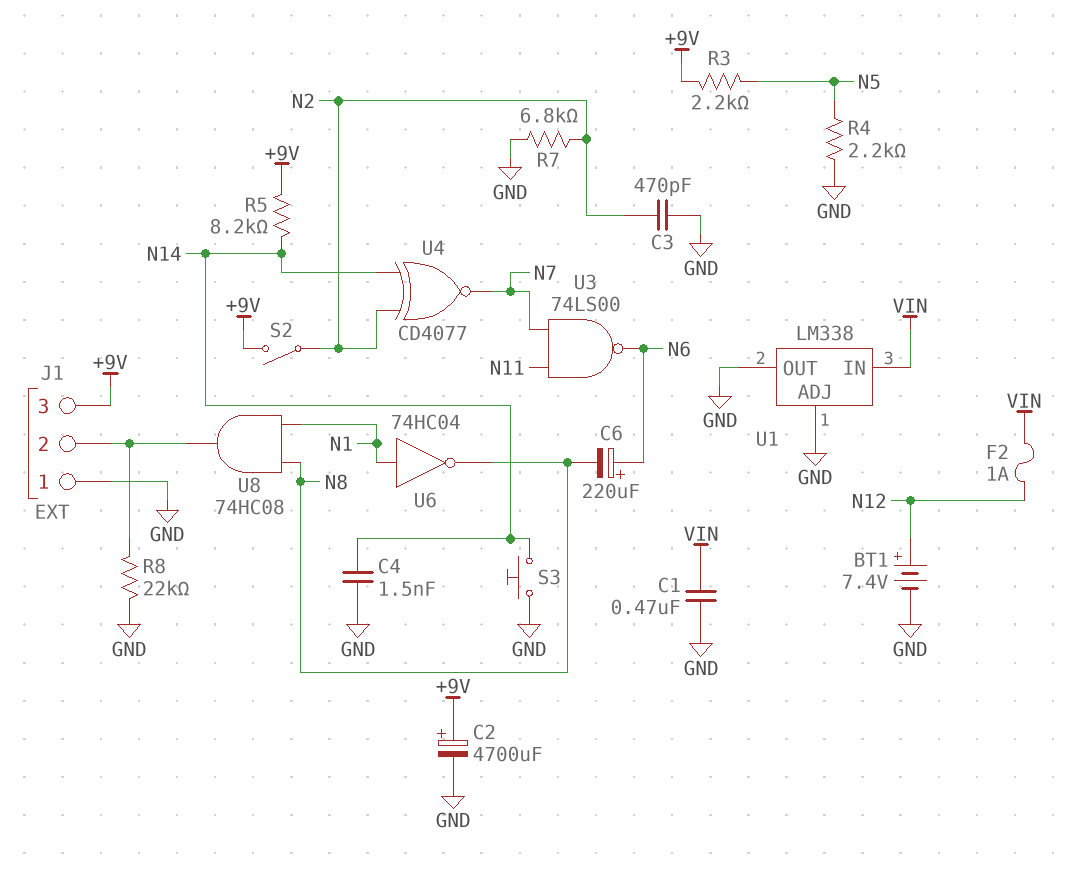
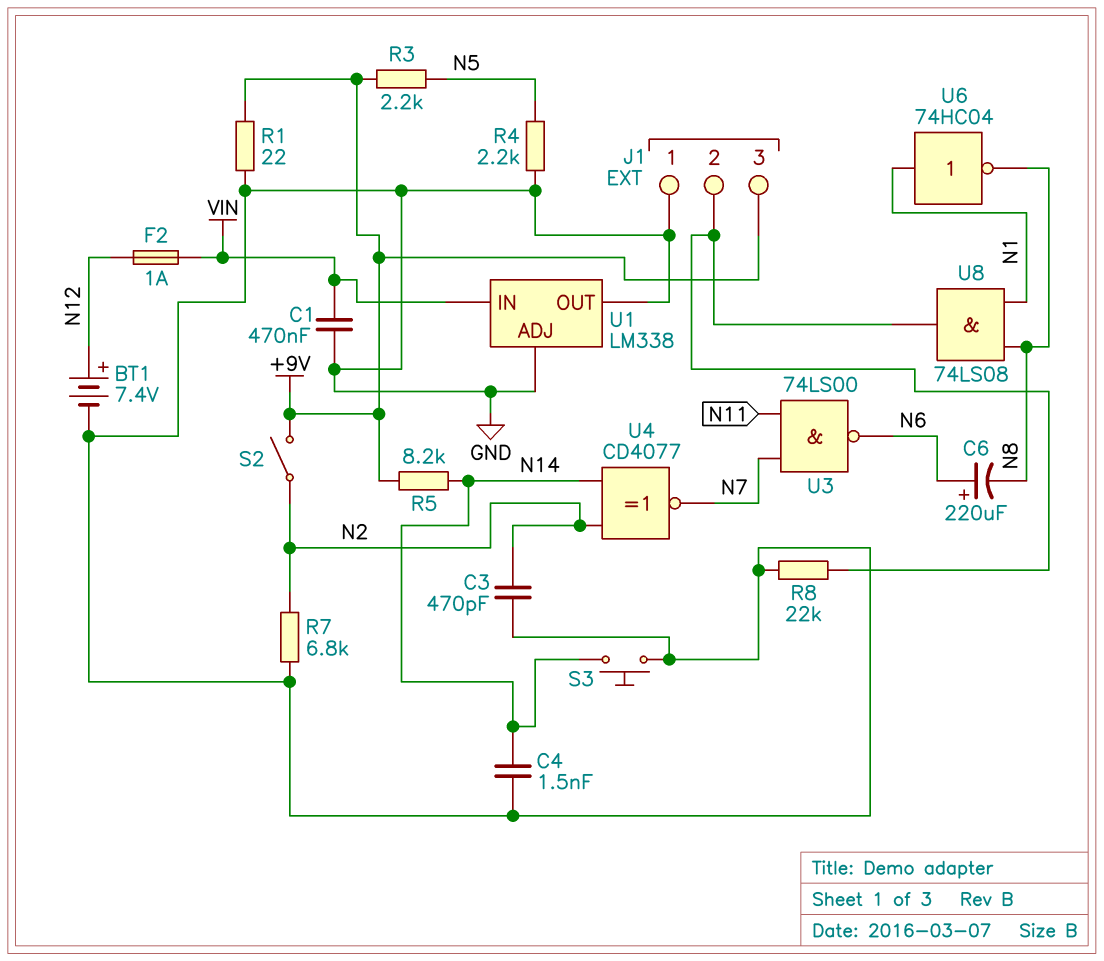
C2: 4700uF (plus +9V, minus GND) -> none
R1: none -> 22 (+9V, GND)
U8: AND 74HC08 (in N1, in N8, out J1/2) -> AND 74LS08 (in N1, in N8, out J1/2)

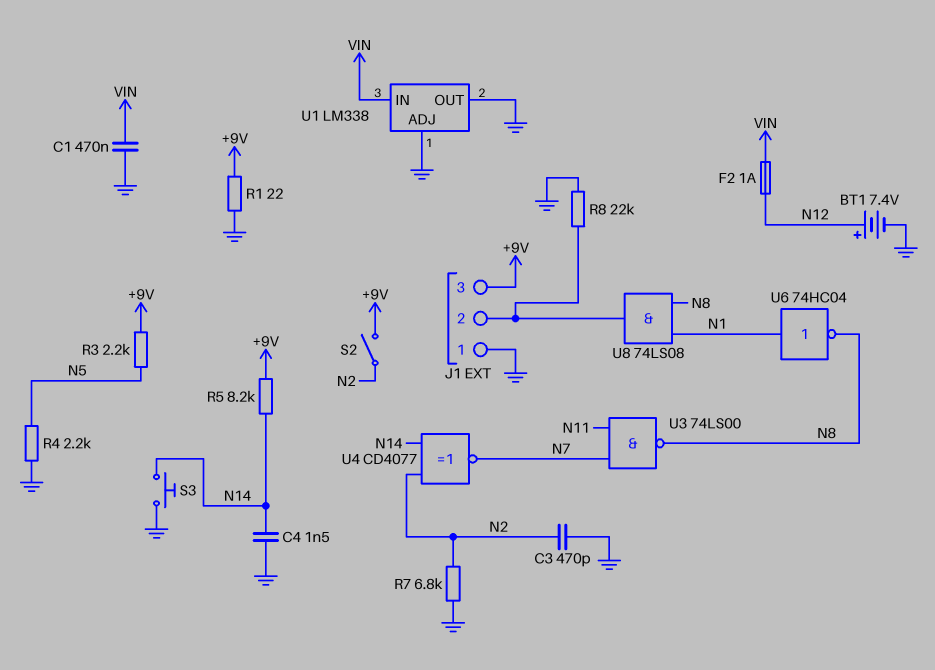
C6: 220uF (plus N6, minus N8) -> none
U3: NAND 74LS00 (in N7, in N11, out N6) -> NAND 74LS00 (in N7, in N11, out N8)

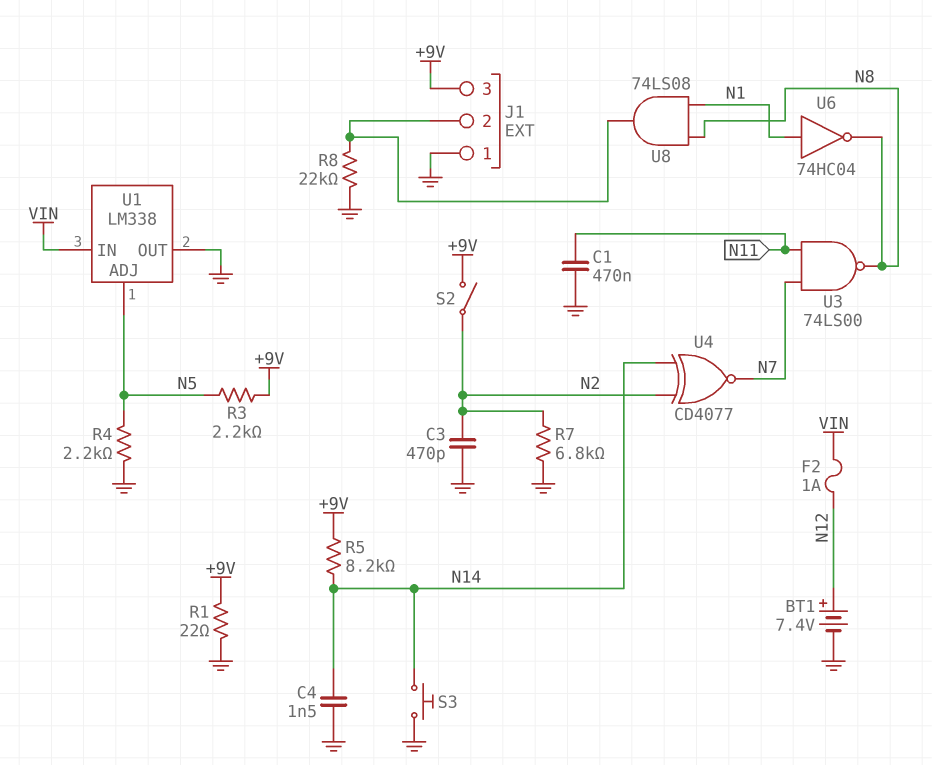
C1: 470nF (GND, VIN) -> 470nF (GND, N11)
U1 pin ADJ: GND -> N5

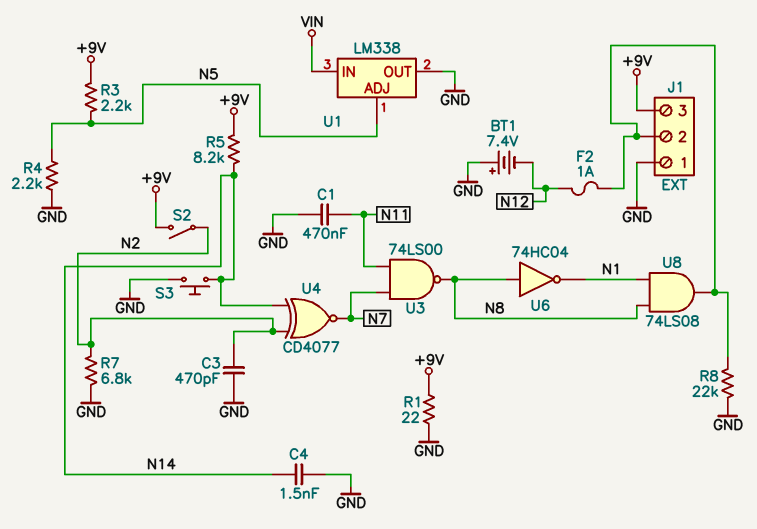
BT1: 7.4V (plus N12, minus GND) -> 7.4V (plus GND, minus N12)
F2: 1A (N12, VIN) -> 1A (J1/2, N12)
U6: NOT 74HC04 (in N1, out N8) -> NOT 74HC04 (in N8, out N1)

